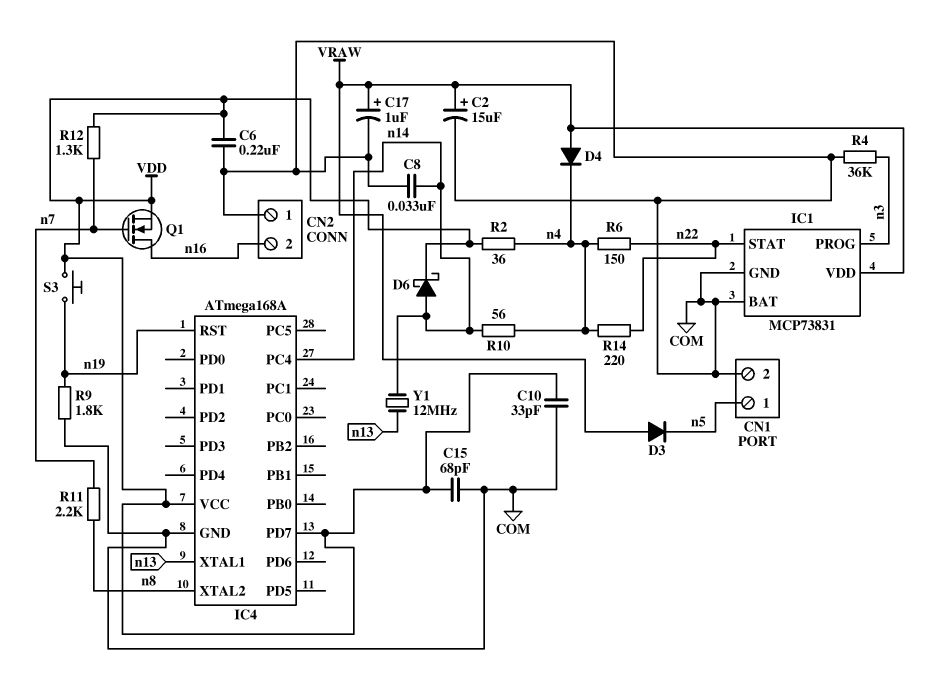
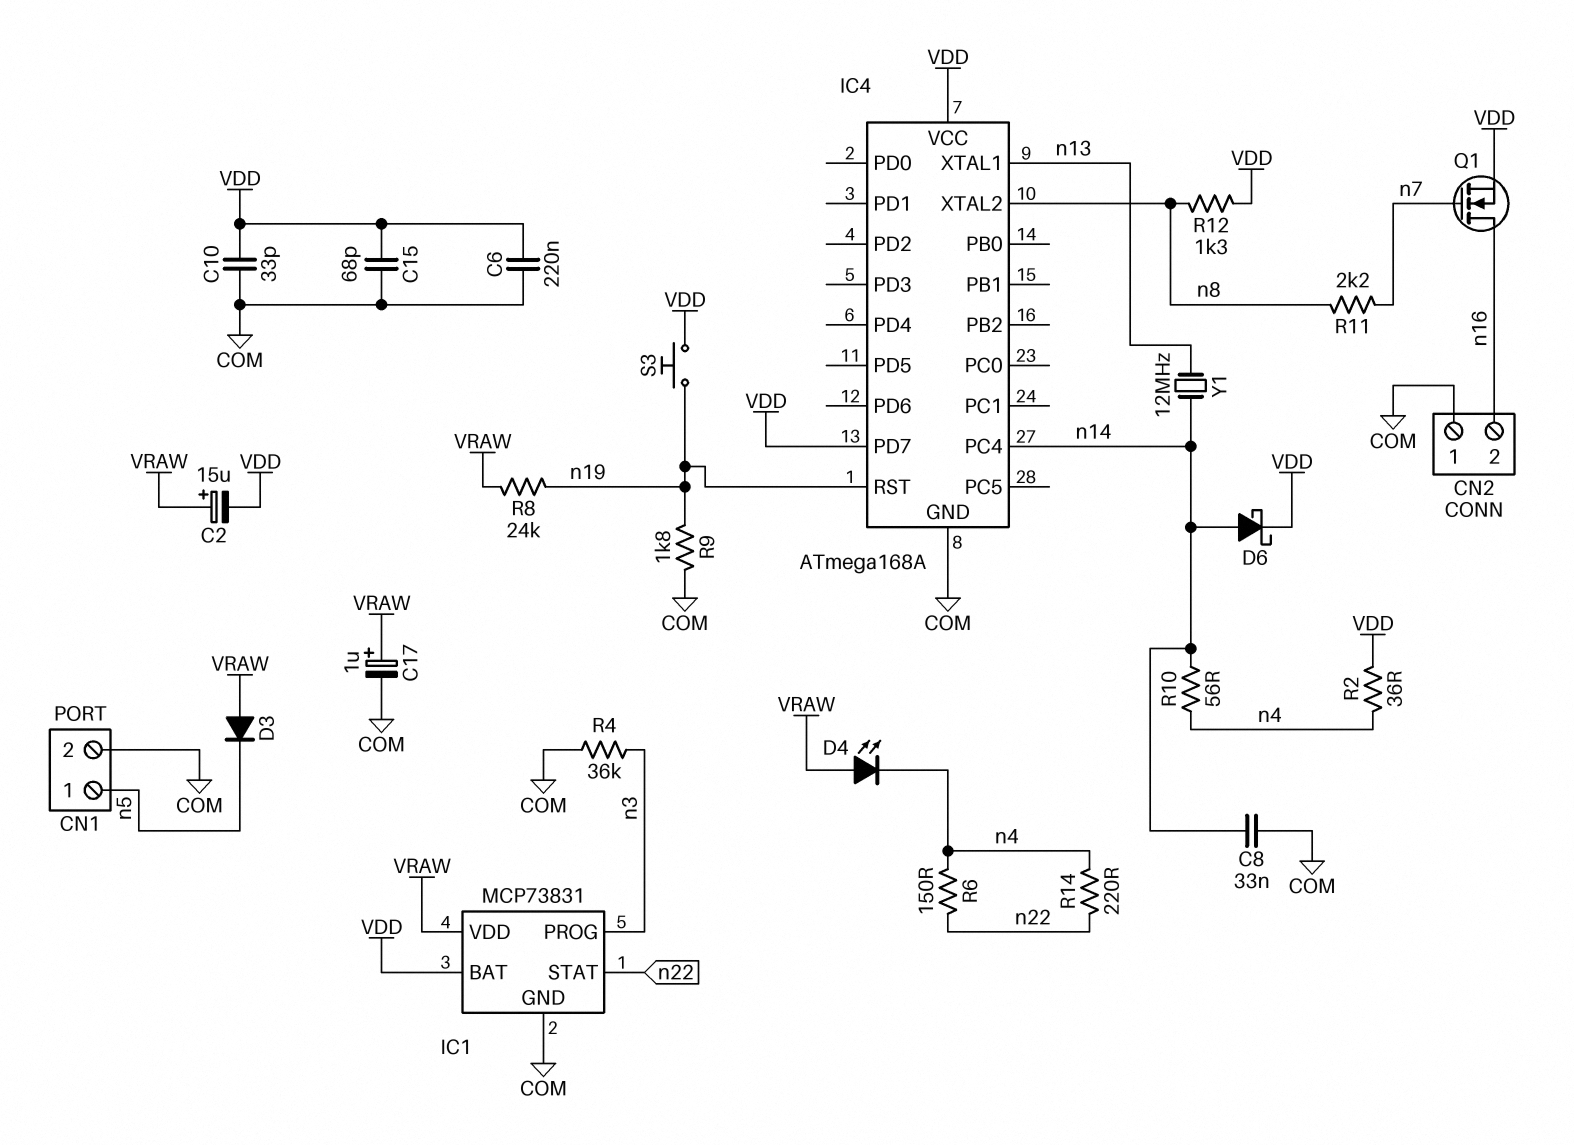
C2: 15uF (plus VRAW, minus COM) -> 15uF (plus VRAW, minus VDD)
D4: diode (A VRAW, K n4) -> LED (A VRAW, K n4)
IC1 pin BAT: COM -> VDD
R8: none -> 24k (VRAW, n19)
R12: 1.3k (VDD, n7) -> 1.3k (VDD, n8)

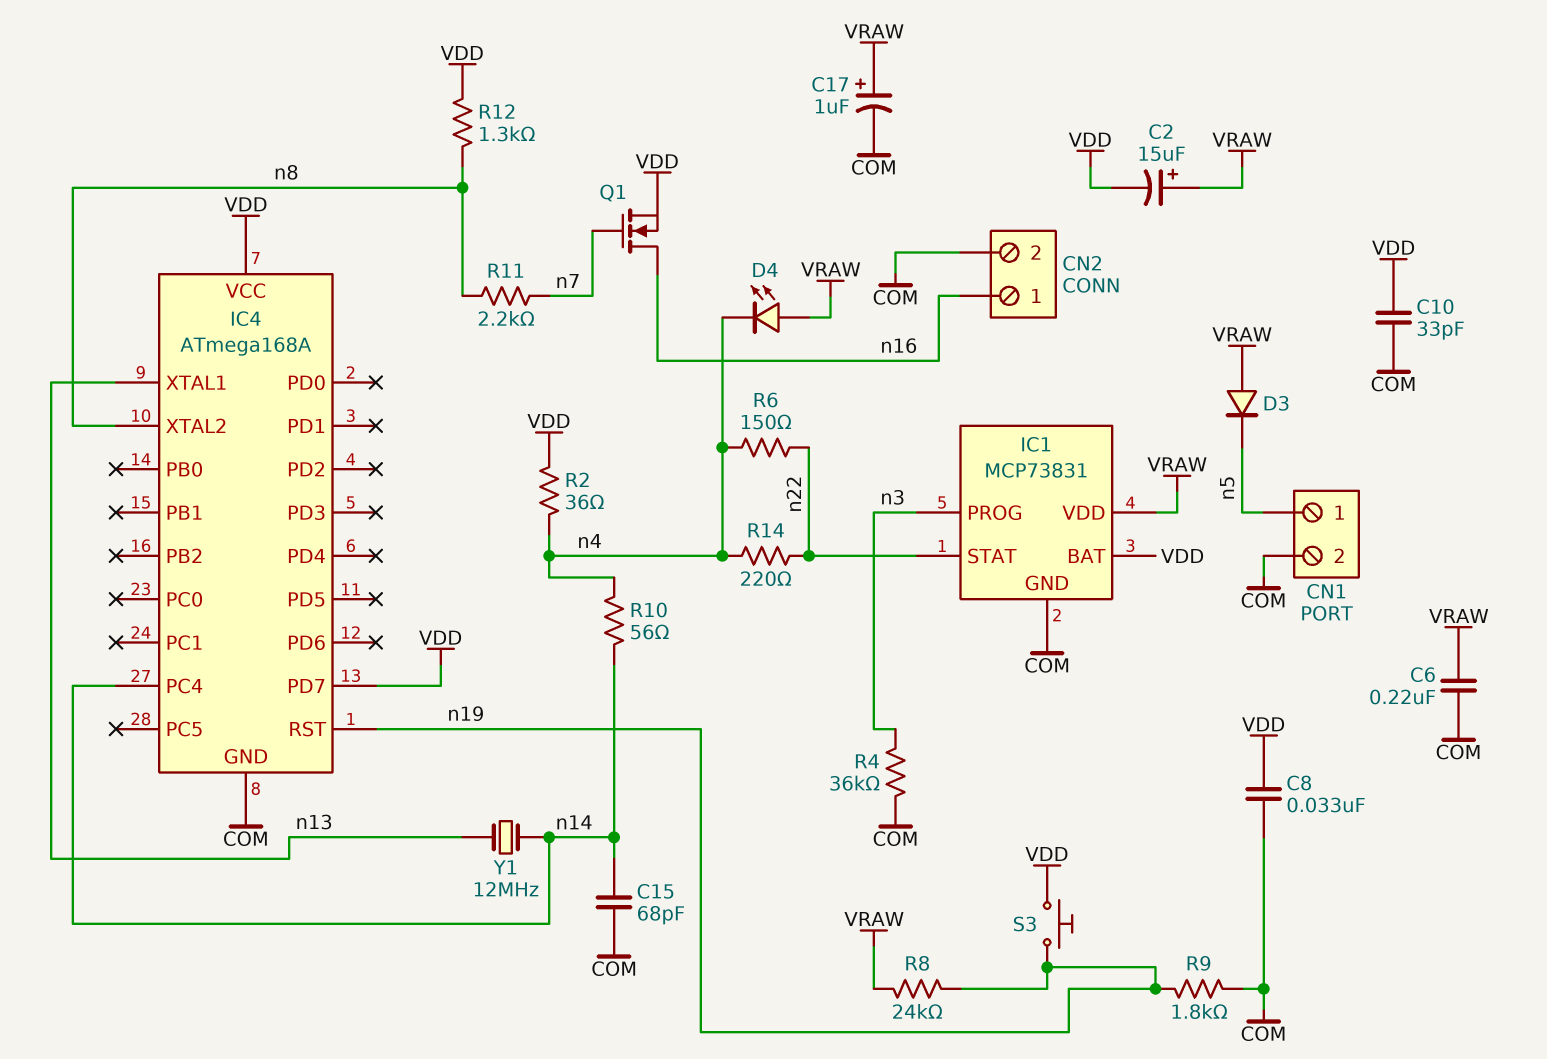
C6: 220nF (COM, VDD) -> 220nF (COM, VRAW)
C8: 33nF (COM, n14) -> 33nF (COM, VDD)
C15: 68pF (COM, VDD) -> 68pF (COM, n14)
CN2 pin 1: COM -> n16
CN2 pin 2: n16 -> COM
D6: schottky (A n14, K VDD) -> none

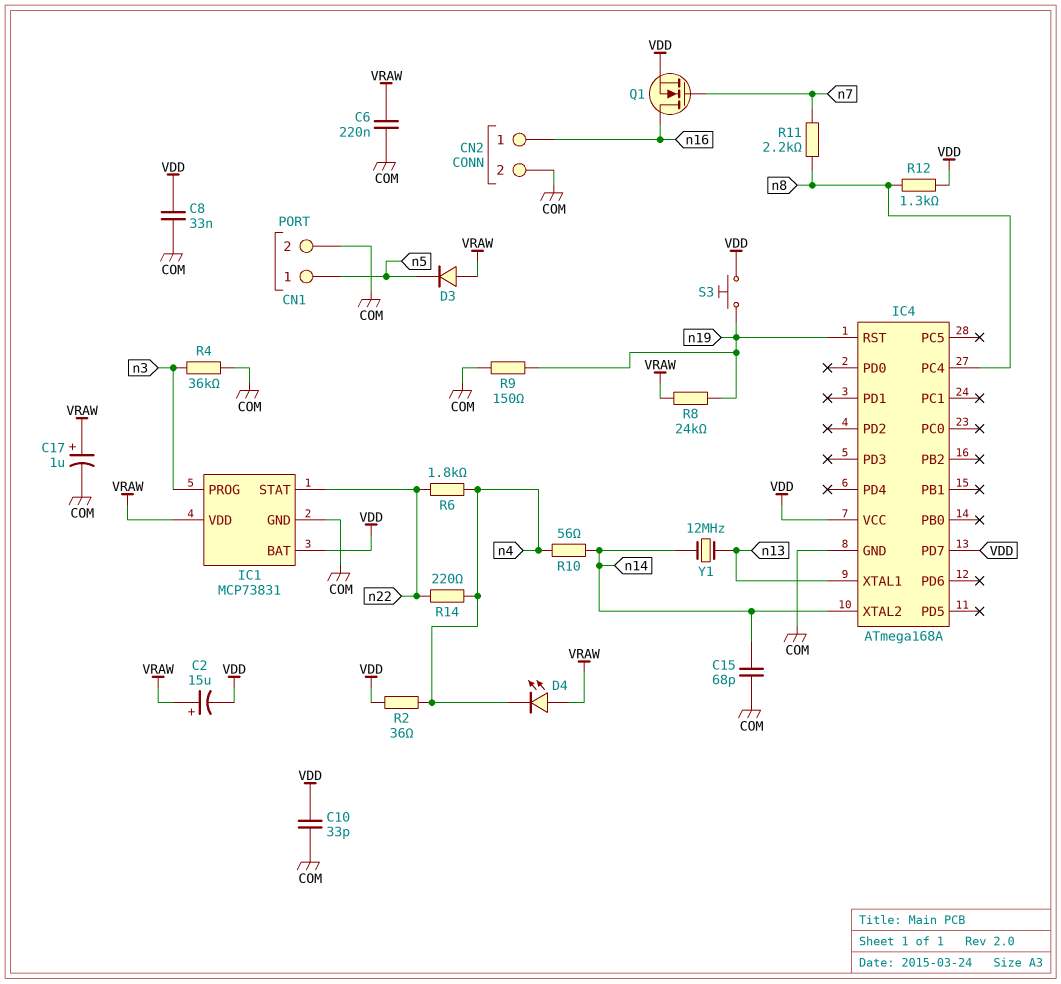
IC4 pin PC4: n14 -> n8
IC4 pin XTAL2: n8 -> n14
R6: 150 (n4, n22) -> 1.8k (n4, n22)
R9: 1.8k (COM, n19) -> 150 (COM, n19)

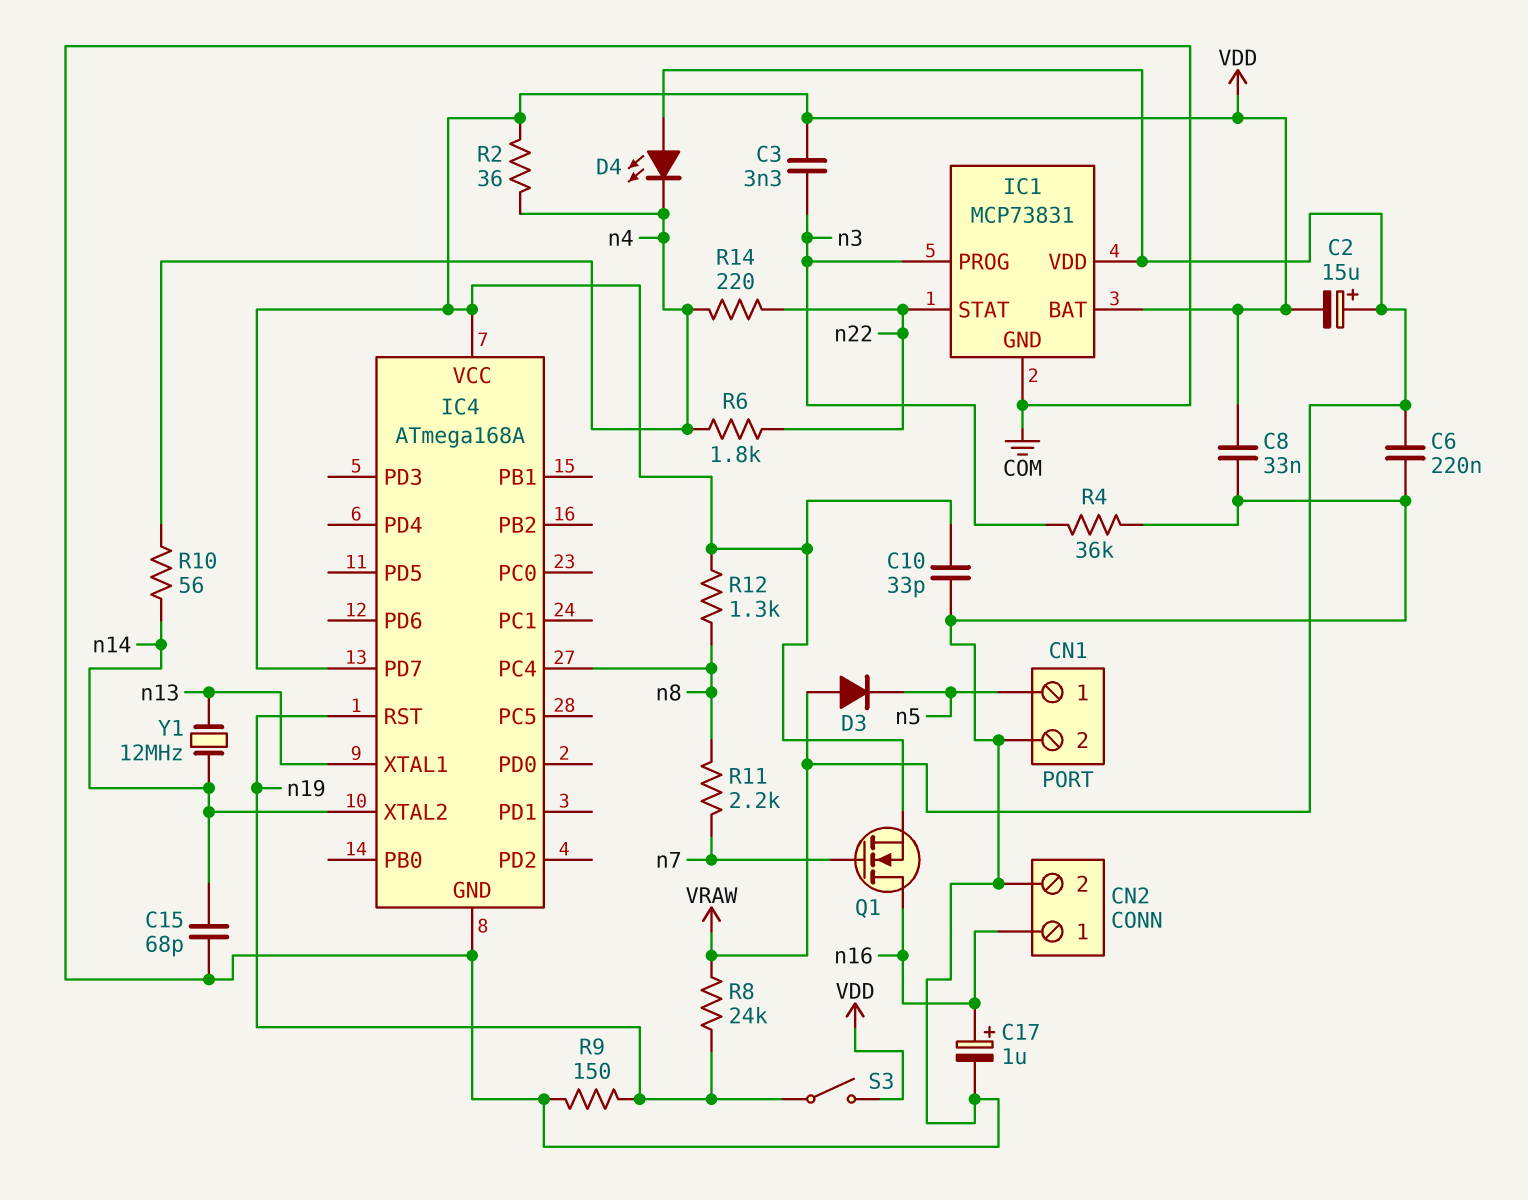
C3: none -> 3.3nF (VDD, n3)
C17: 1uF (plus VRAW, minus COM) -> 1uF (plus n16, minus COM)
S3: button (VDD, n19) -> switch (VDD, n19)

